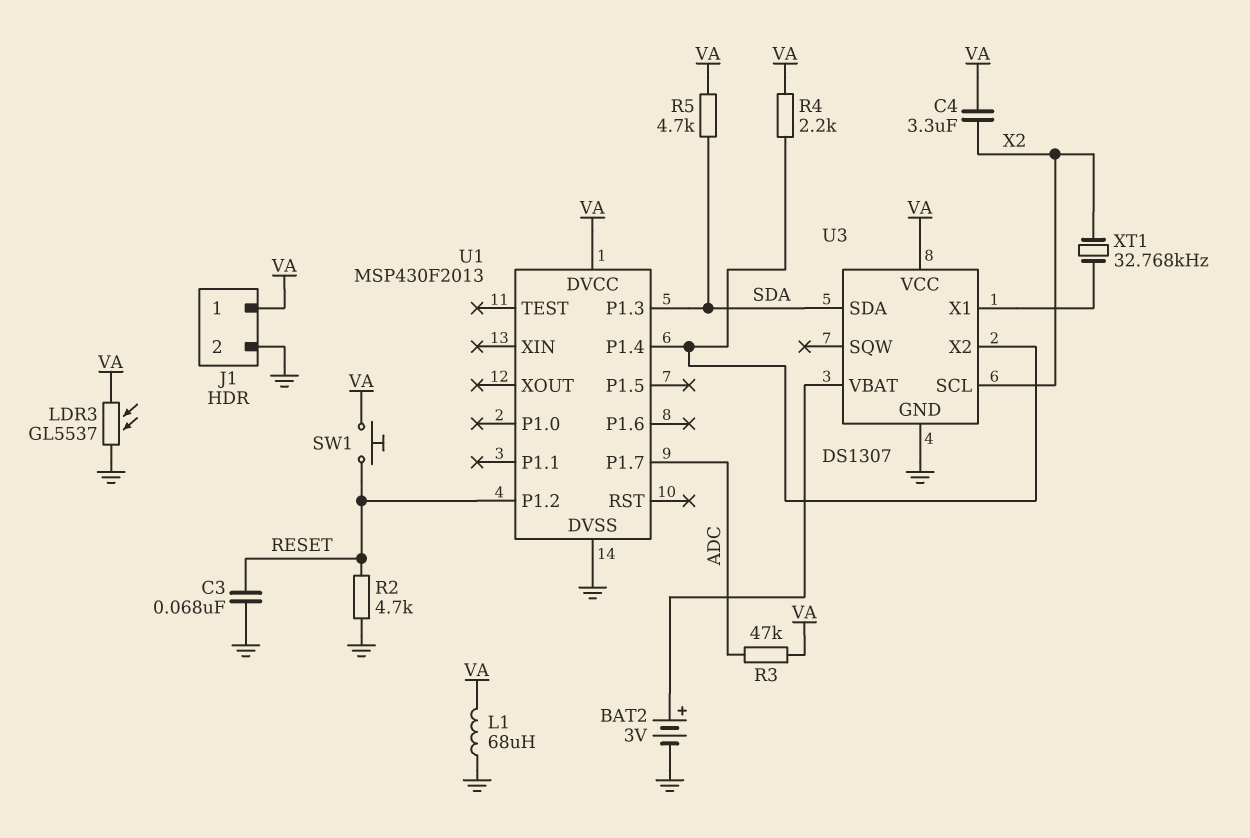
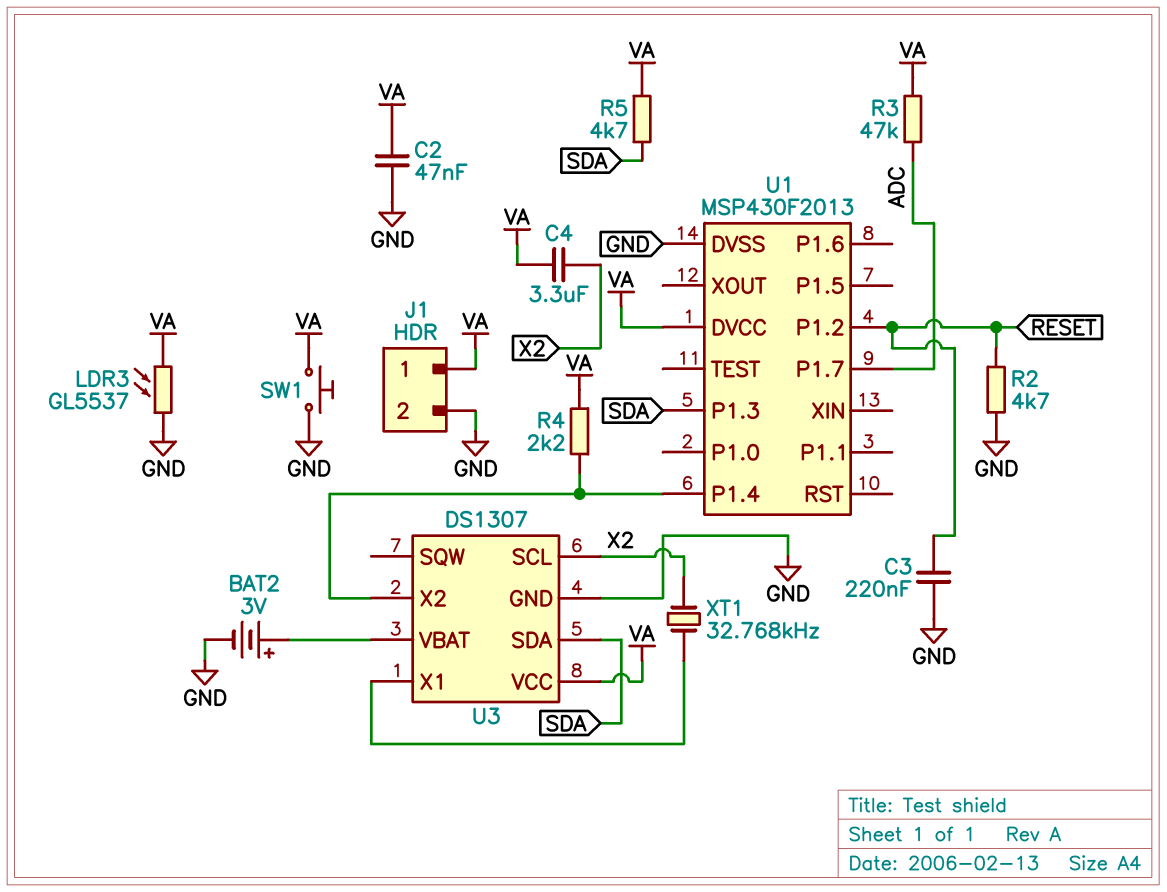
C2: none -> 47nF (GND, VA)
C3: 68nF (GND, RESET) -> 220nF (GND, RESET)
L1: 68uH (GND, VA) -> none
SW1: button (RESET, VA) -> button (GND, VA)

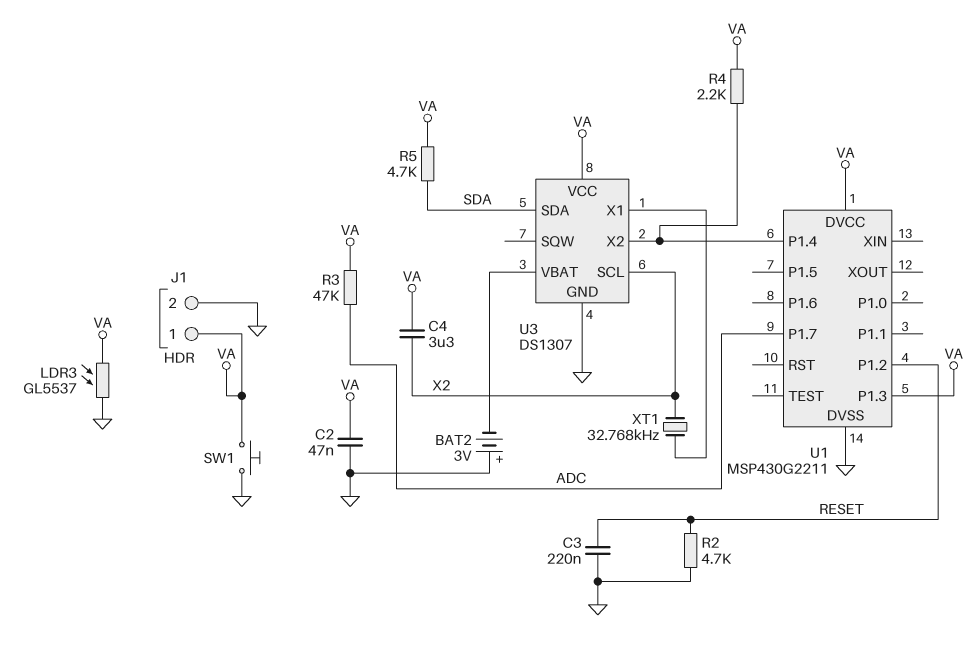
BAT2: 3V (plus U3/VBAT, minus GND) -> 3V (plus GND, minus U3/VBAT)
U1: MSP430F2013 -> MSP430G2211
U1 pin P1.3: SDA -> VA

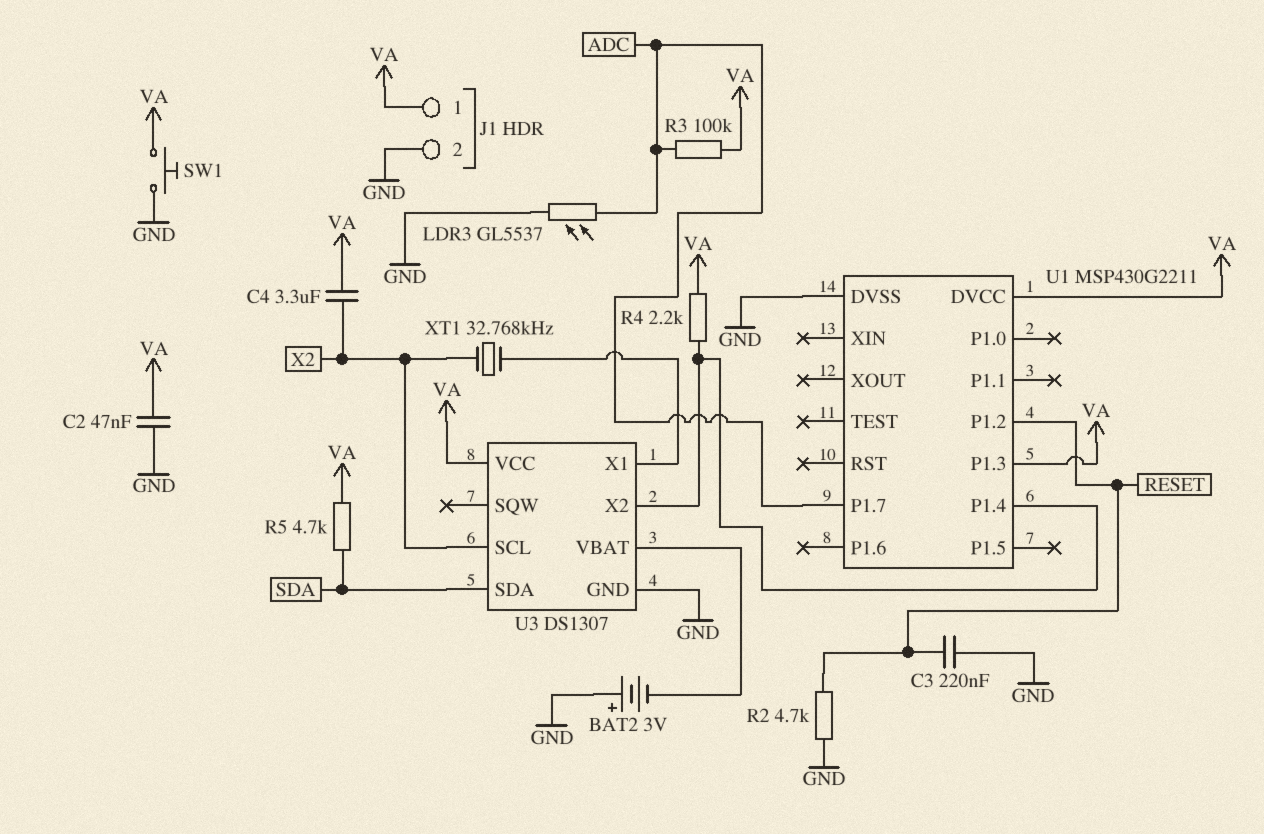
LDR3: GL5537 (GND, VA) -> GL5537 (ADC, GND)
R3: 47k (ADC, VA) -> 100k (ADC, VA)

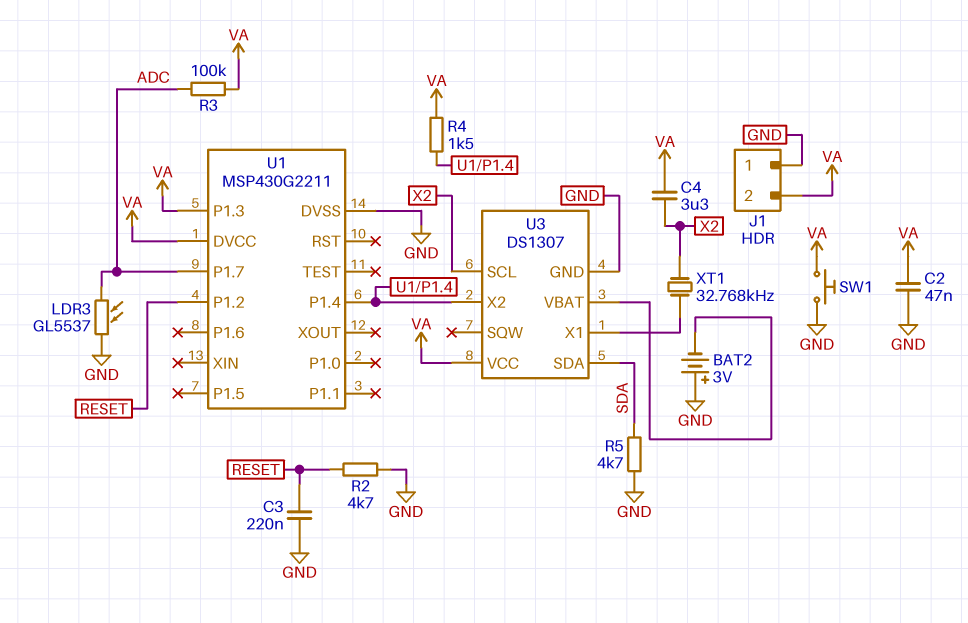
J1 pin 1: VA -> GND
J1 pin 2: GND -> VA
R4: 2.2k (U1/P1.4, VA) -> 1.5k (U1/P1.4, VA)
R5: 4.7k (SDA, VA) -> 4.7k (GND, SDA)

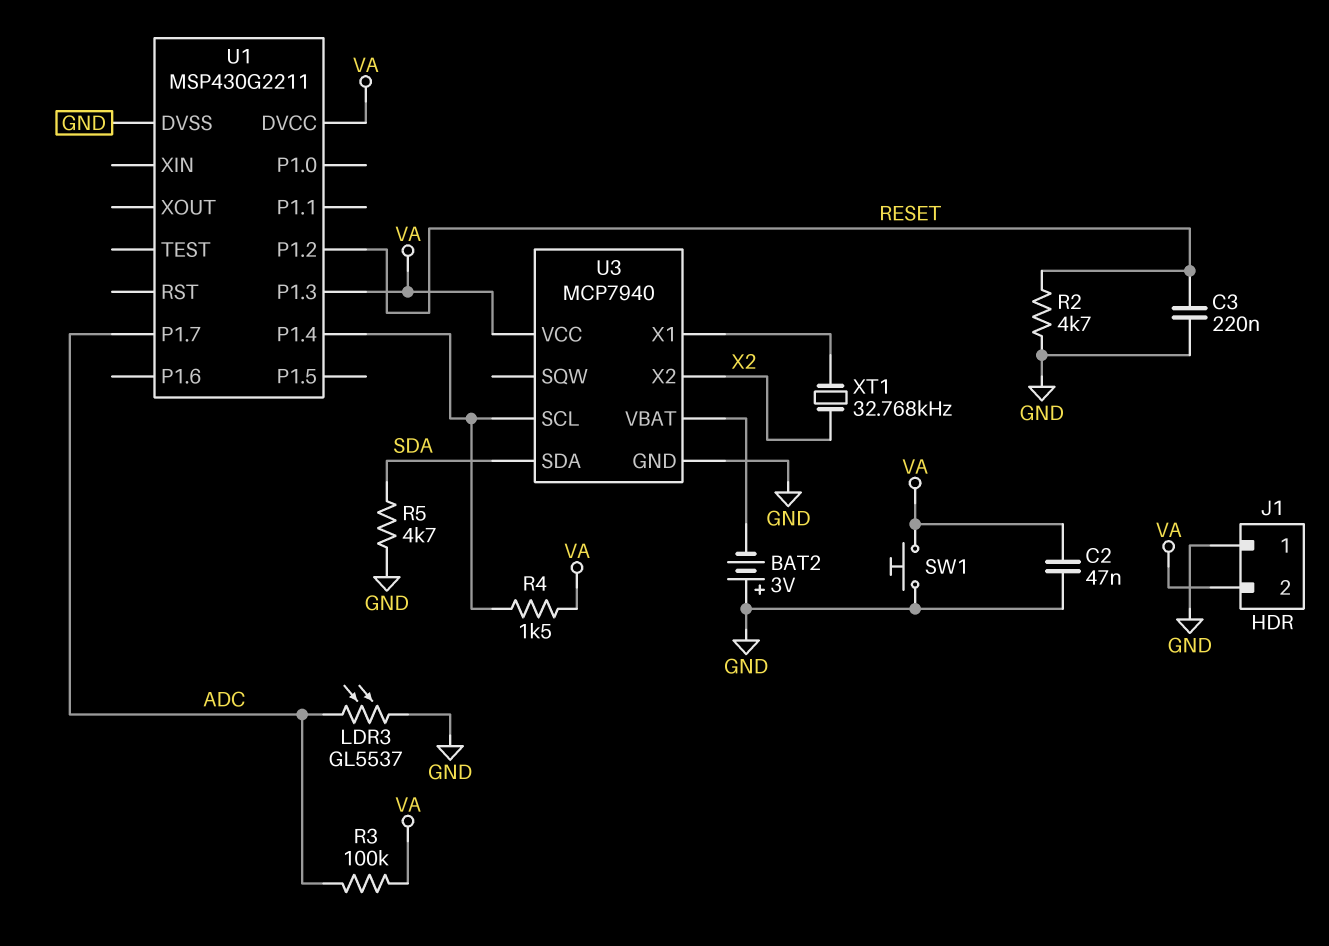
C4: 3.3uF (VA, X2) -> none
U3: DS1307 -> MCP7940
U3 pin SCL: X2 -> U1/P1.4
U3 pin X2: U1/P1.4 -> X2

